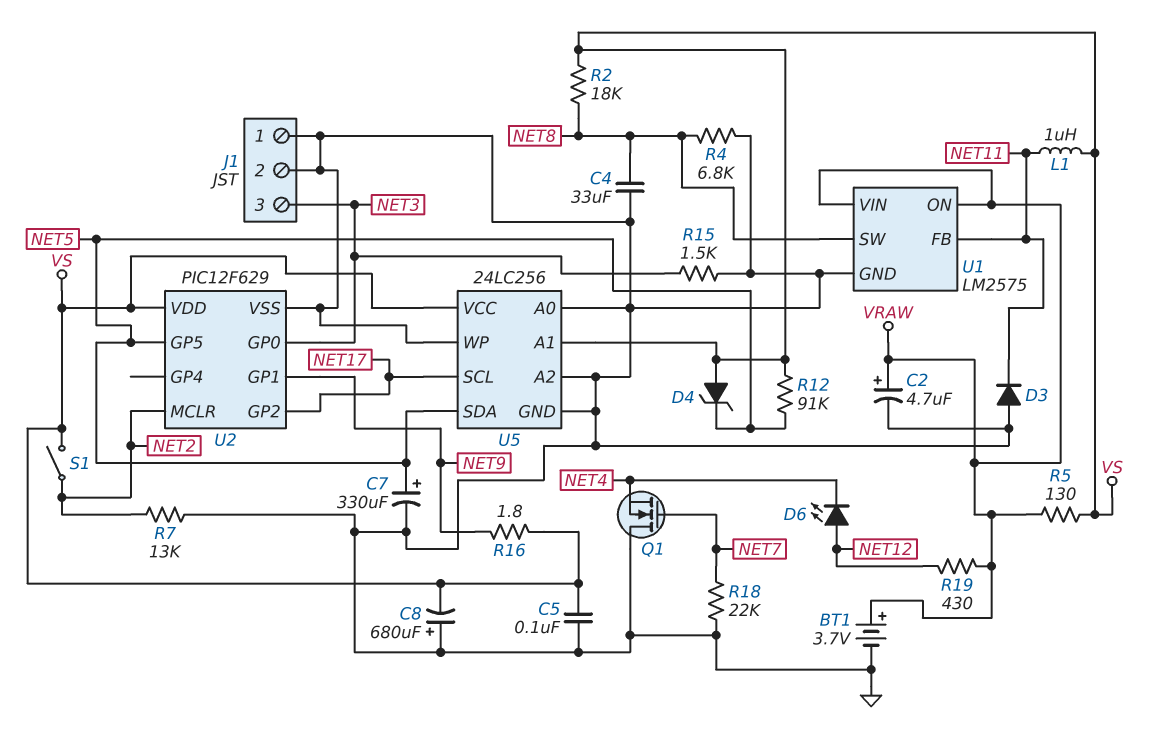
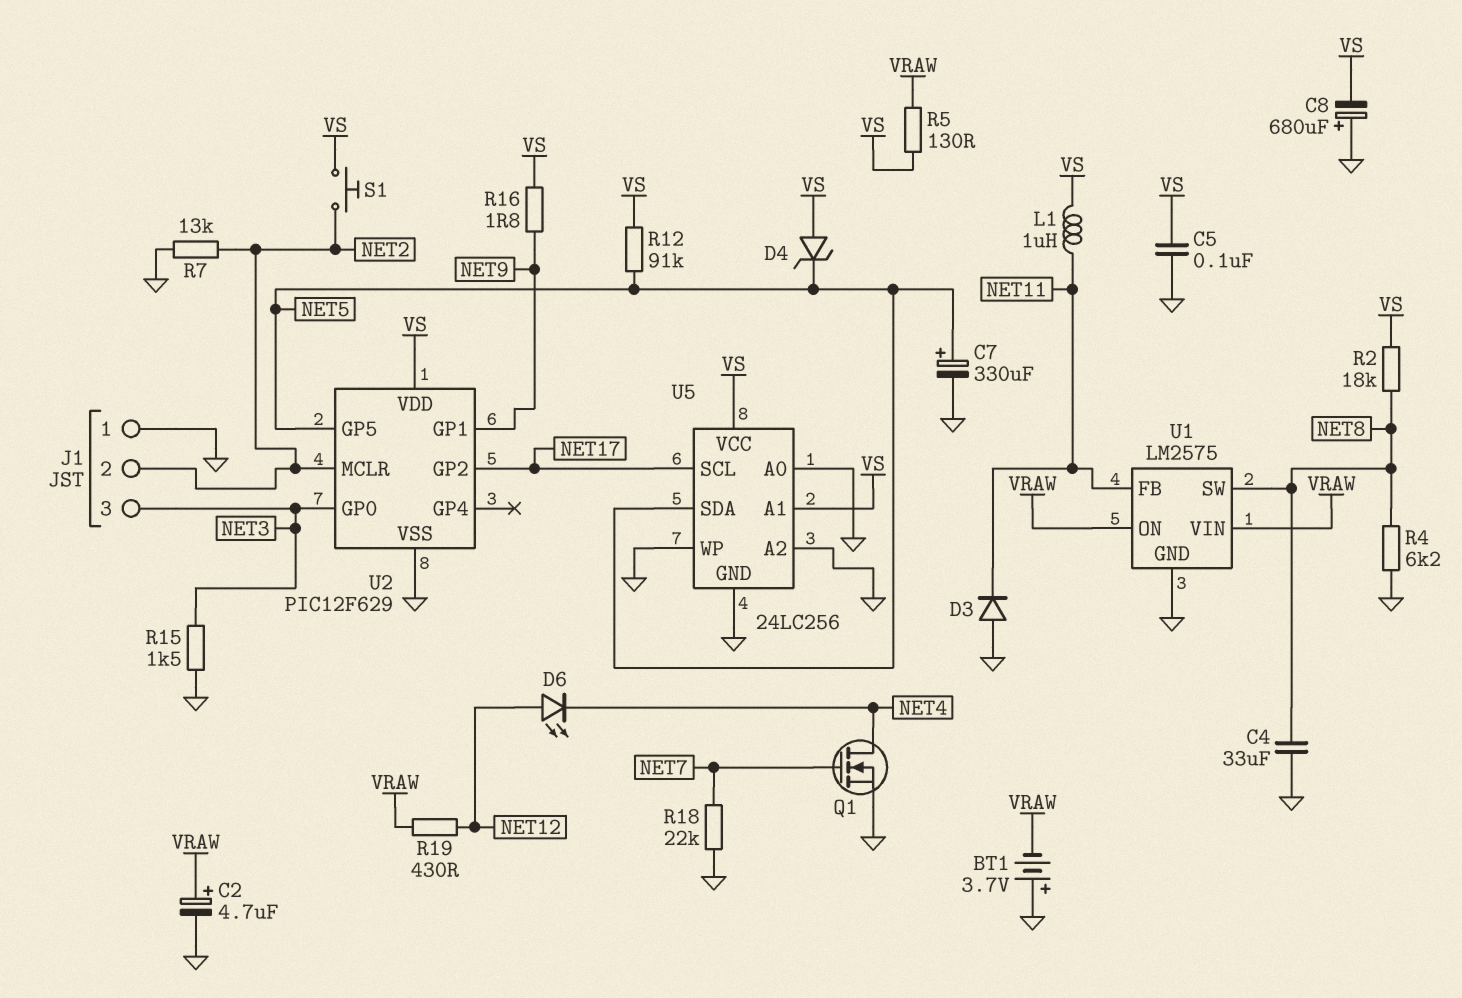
BT1: 3.7V (plus VRAW, minus GND) -> 3.7V (plus GND, minus VRAW)
J1 pin 2: GND -> NET2
Q1: NMOS (G NET7, D GND, S NET4) -> NMOS (G NET7, D NET4, S GND)
R4: 6.8k (GND, NET8) -> 6.2k (GND, NET8)
S1: switch (NET2, VS) -> button (NET2, VS)

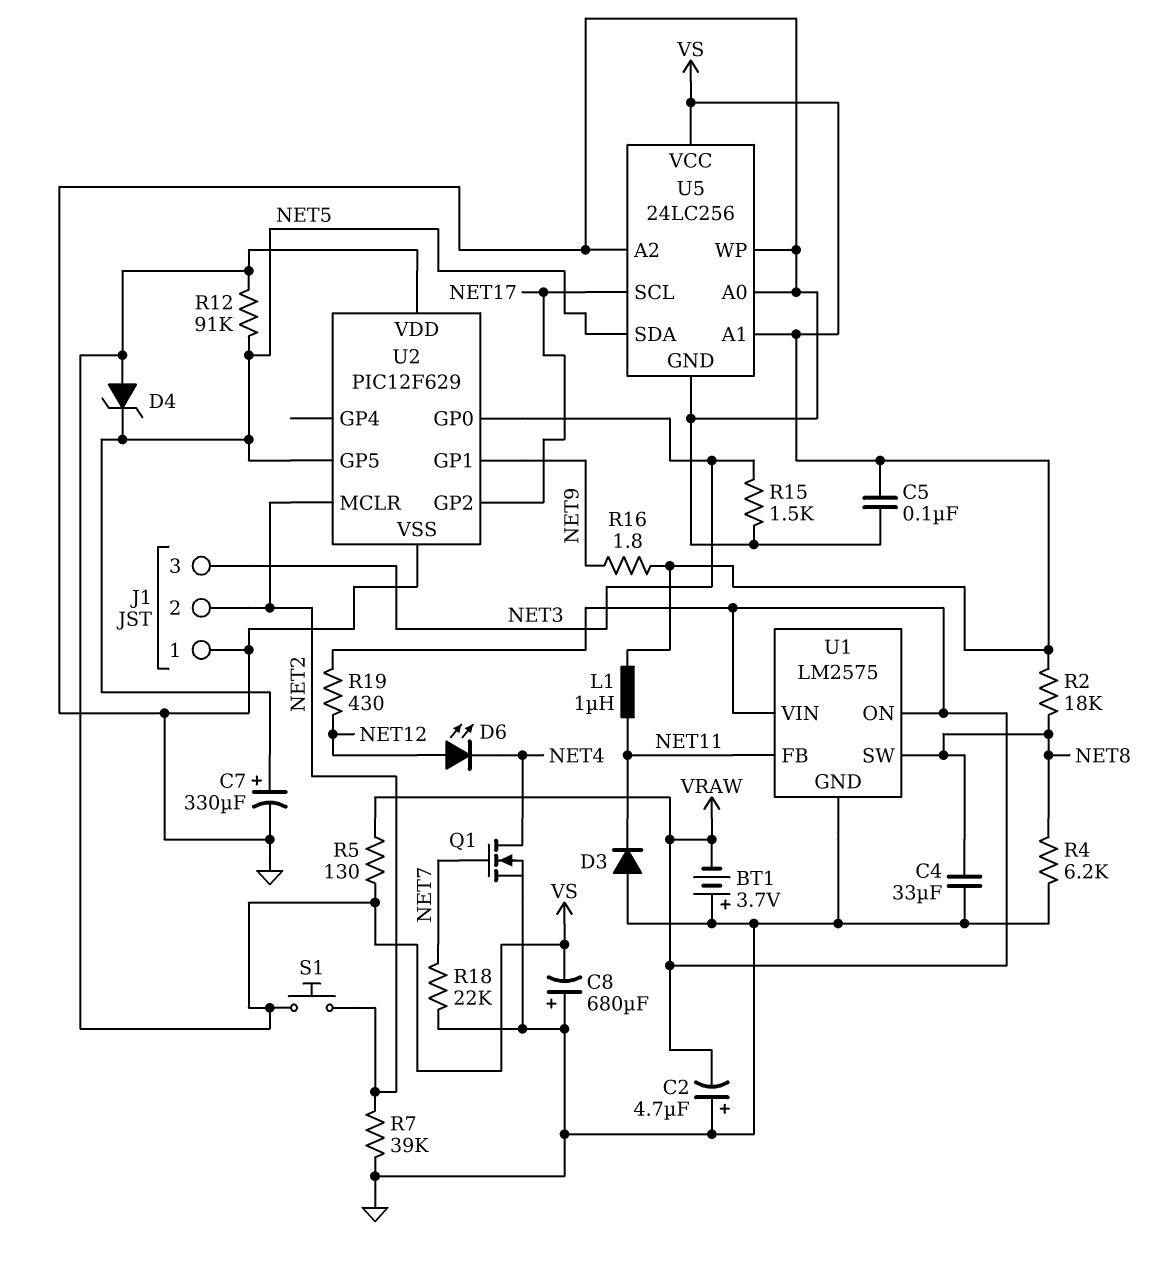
C2: 4.7uF (plus VRAW, minus GND) -> 4.7uF (plus GND, minus VRAW)
R7: 13k (GND, NET2) -> 39k (GND, NET2)

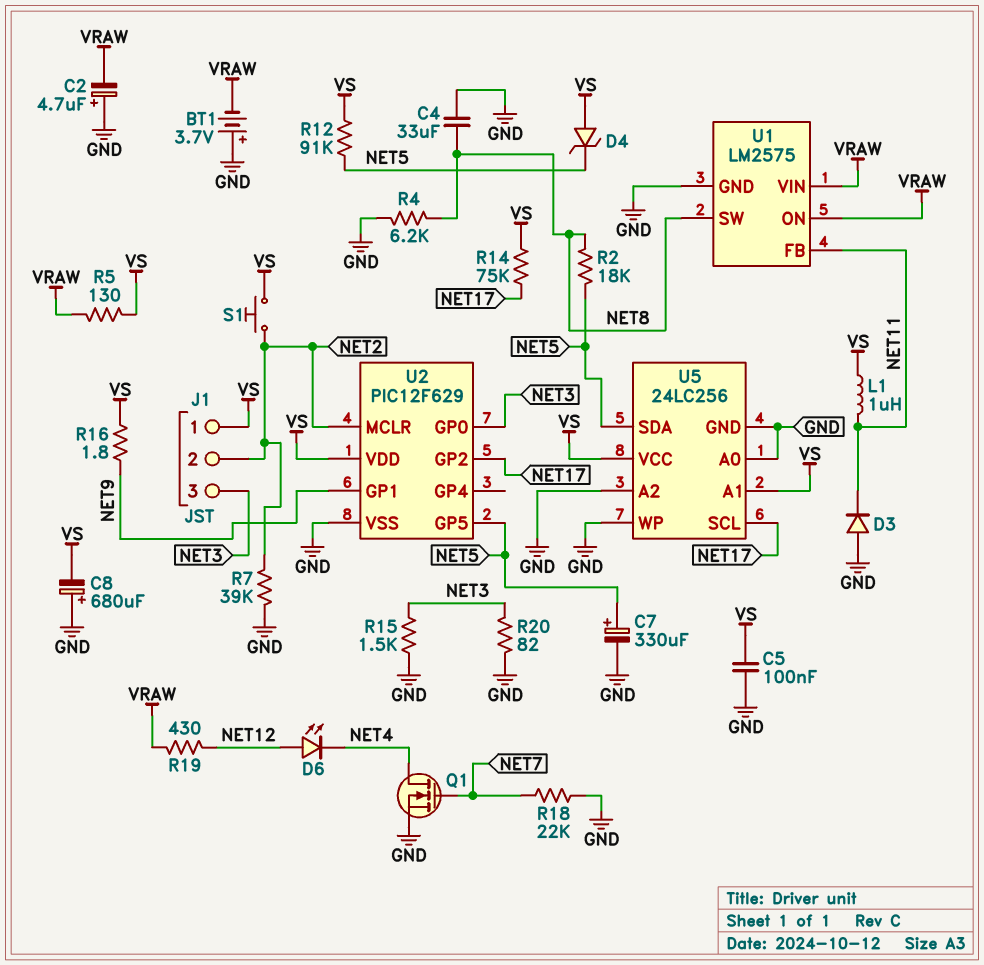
J1 pin 1: GND -> VS
R2: 18k (NET8, VS) -> 18k (NET5, NET8)
R14: none -> 75k (NET17, VS)
R20: none -> 82 (GND, NET3)

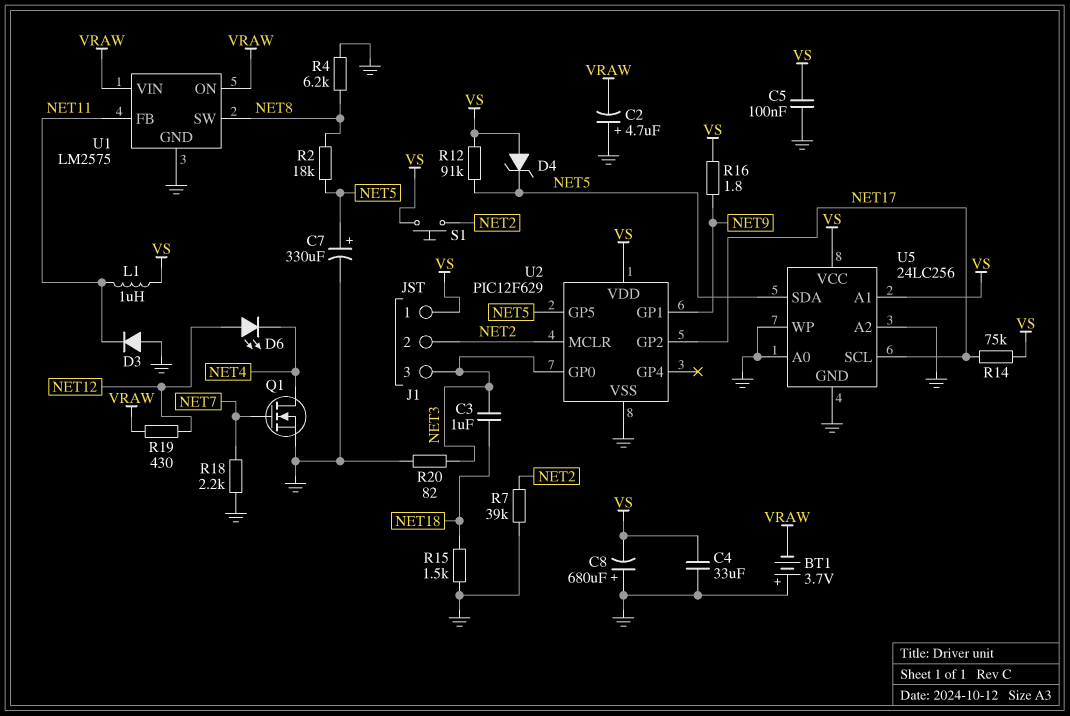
C3: none -> 1uF (NET3, NET18)
C4: 33uF (GND, NET8) -> 33uF (GND, VS)
R5: 130 (VRAW, VS) -> none
R15: 1.5k (GND, NET3) -> 1.5k (GND, NET18)
R18: 22k (GND, NET7) -> 2.2k (GND, NET7)

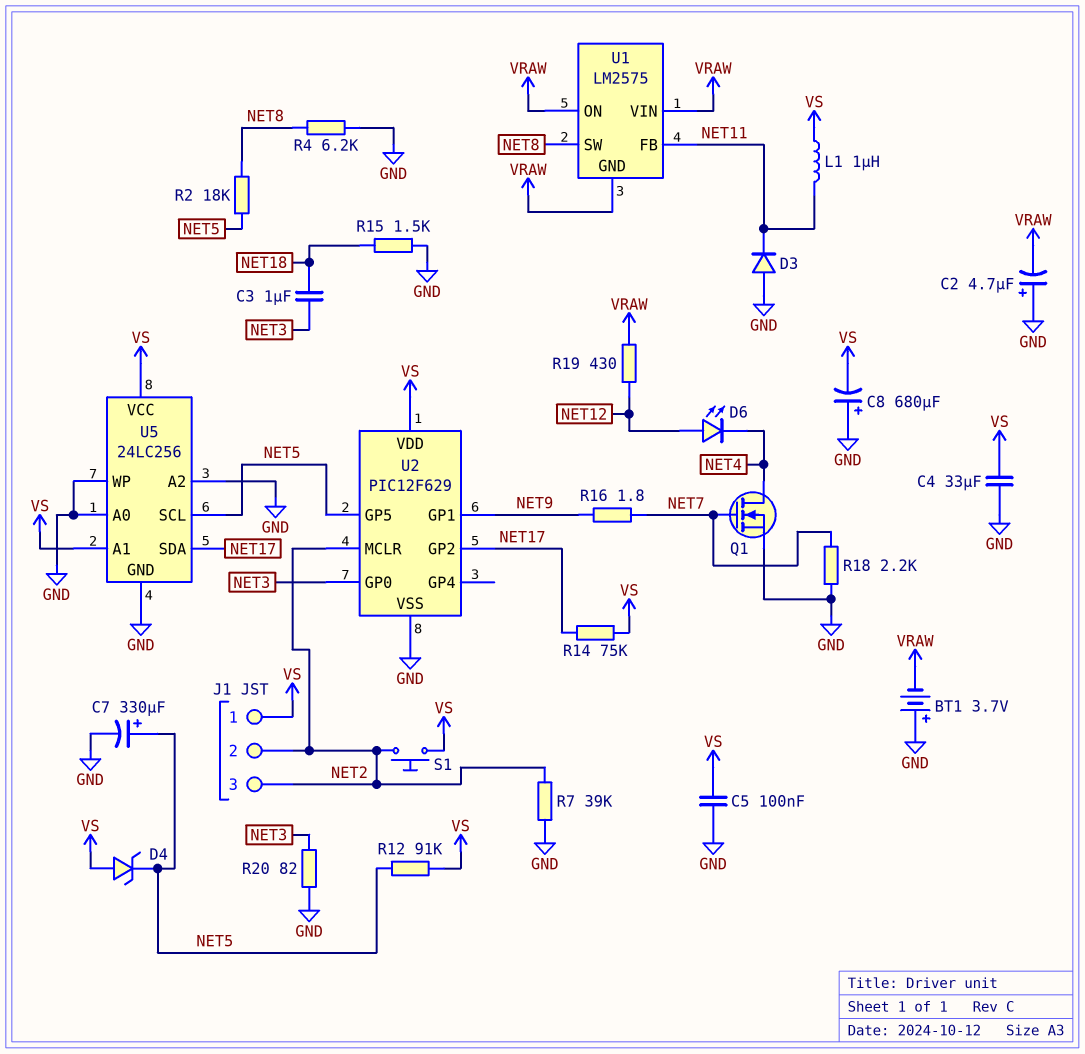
J1 pin 3: NET3 -> NET2
R16: 1.8 (NET9, VS) -> 1.8 (NET7, NET9)
U1 pin GND: GND -> VRAW
U5 pin SCL: NET17 -> NET5
U5 pin SDA: NET5 -> NET17

